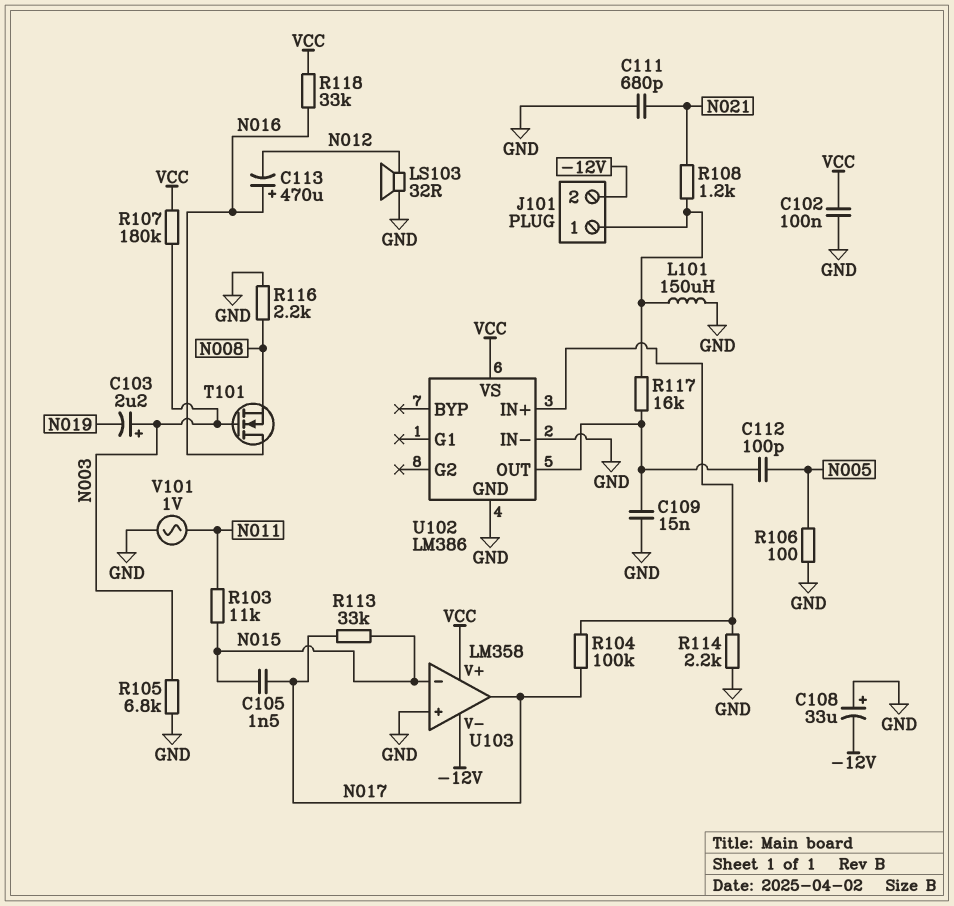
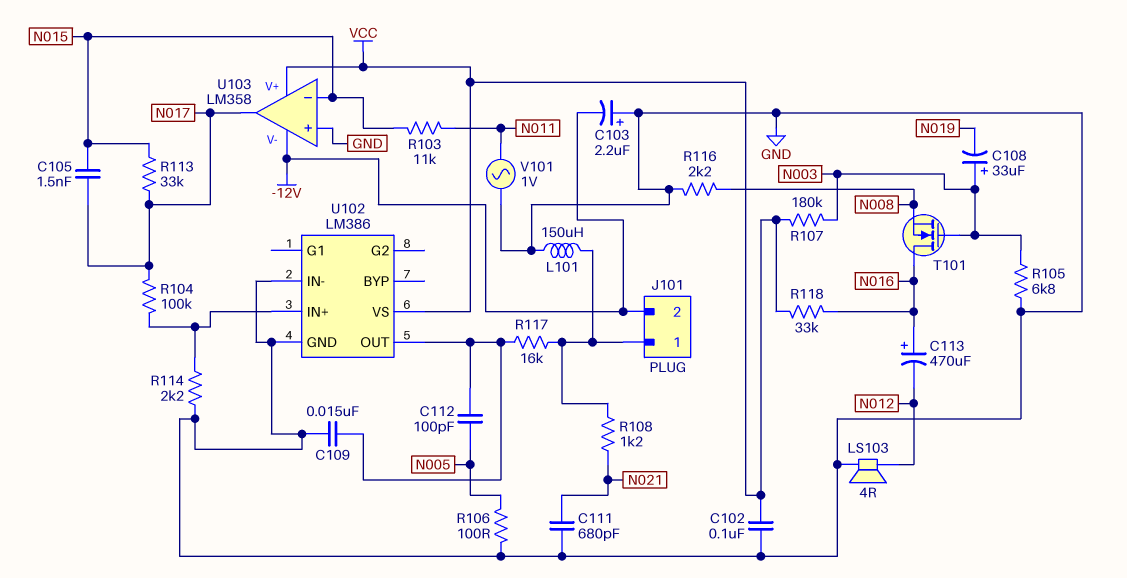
C103: 2.2uF (plus N003, minus N019) -> 2.2uF (plus GND, minus -12V)
C108: 33uF (plus GND, minus -12V) -> 33uF (plus N003, minus N019)
LS103: speaker 32R (GND, N012) -> speaker 4R (GND, N012)

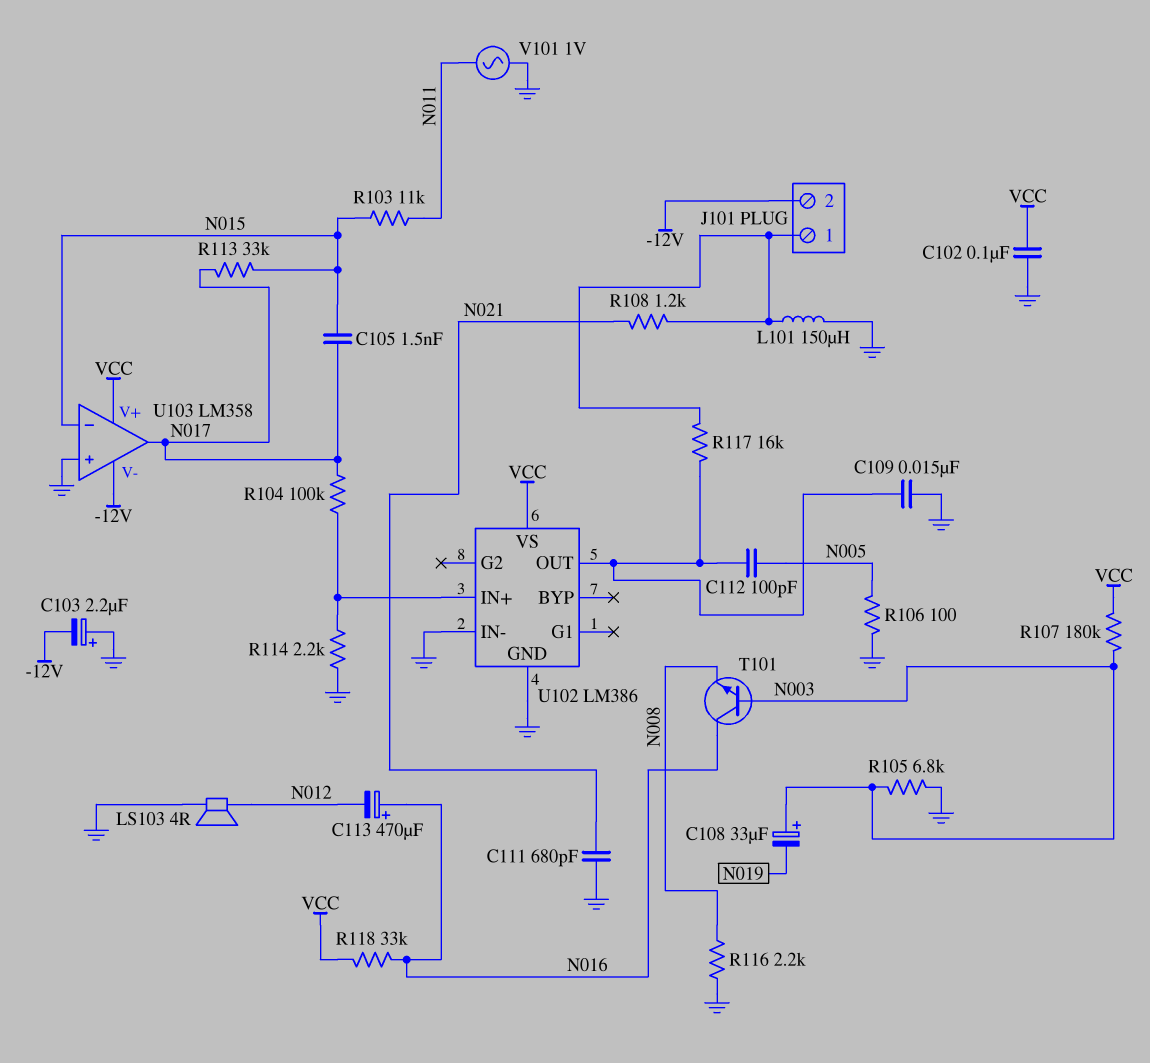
T101: NMOS (G N003, D N016, S N008) -> NPN (B N003, C N016, E N008)

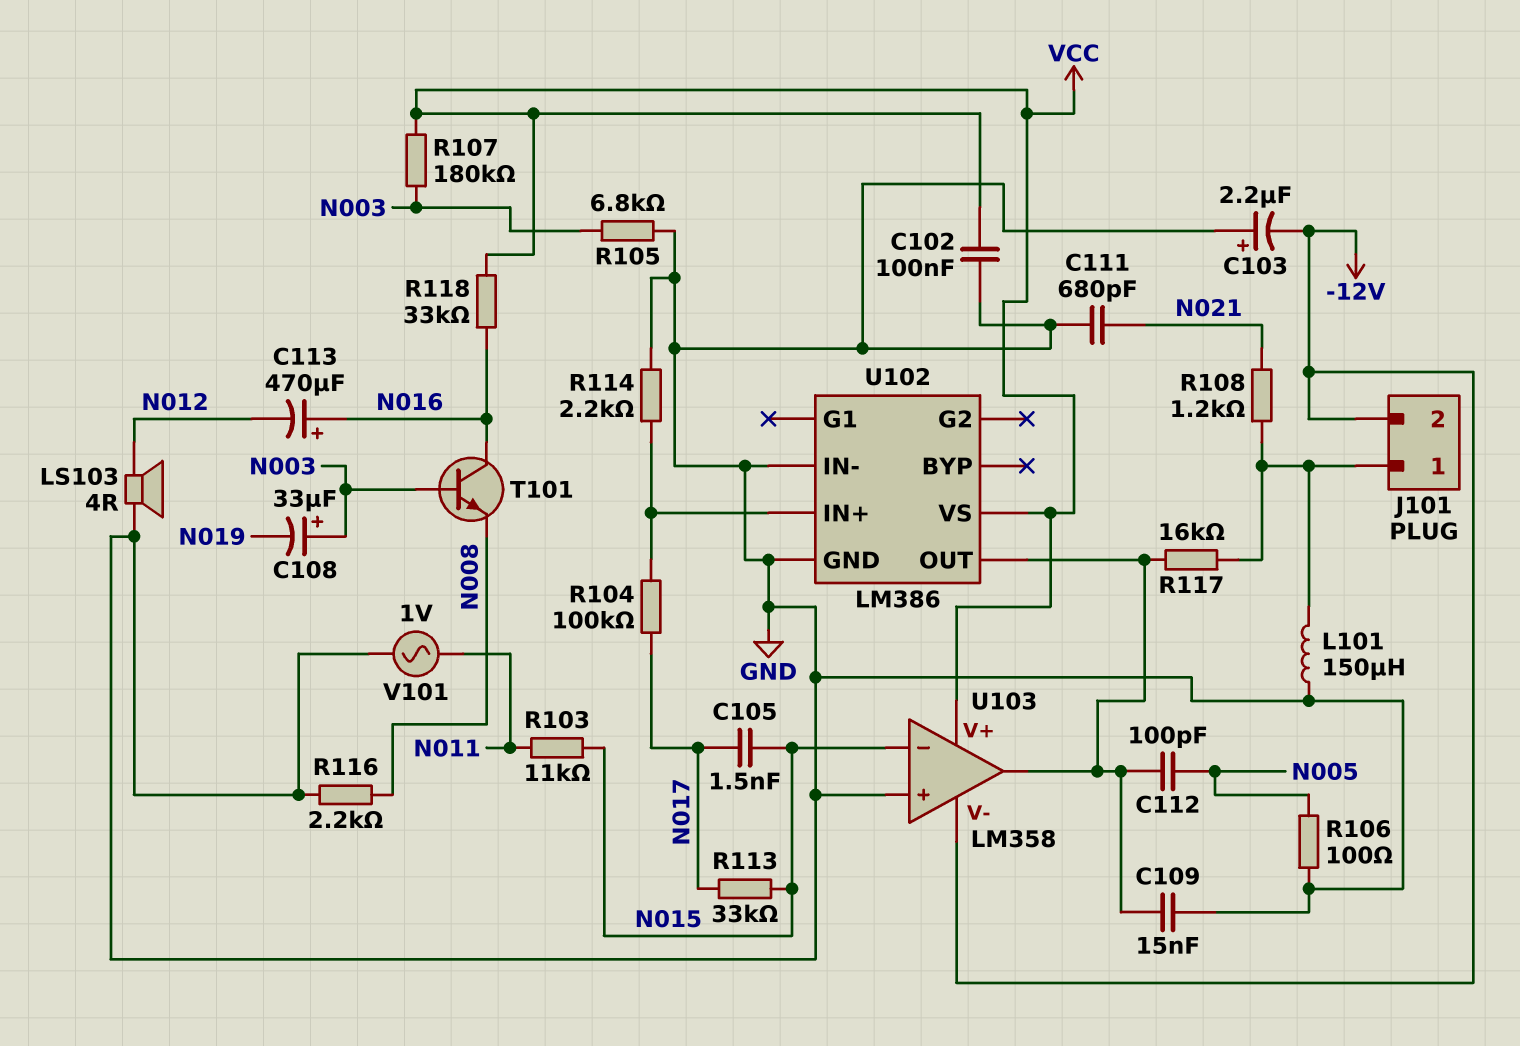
U103 pin out: N017 -> U102/OUT

